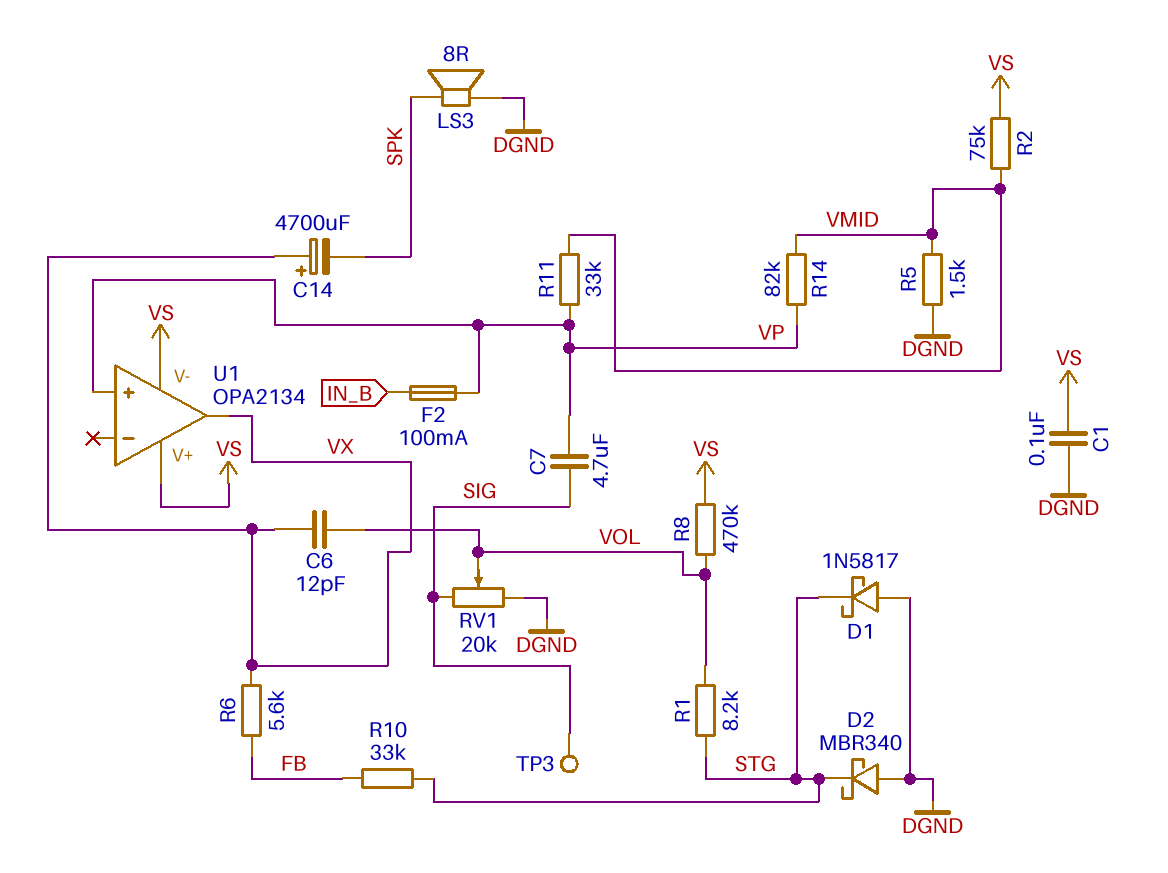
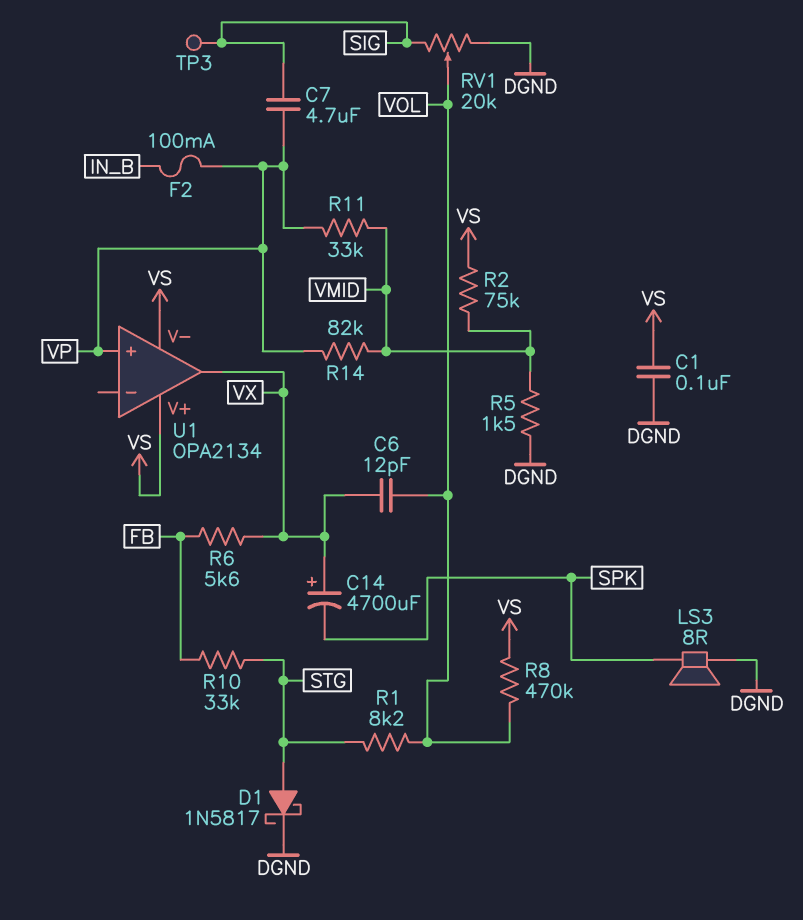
D1: schottky 1N5817 (A DGND, K STG) -> schottky 1N5817 (A STG, K DGND)
D2: schottky MBR340 (A DGND, K STG) -> none

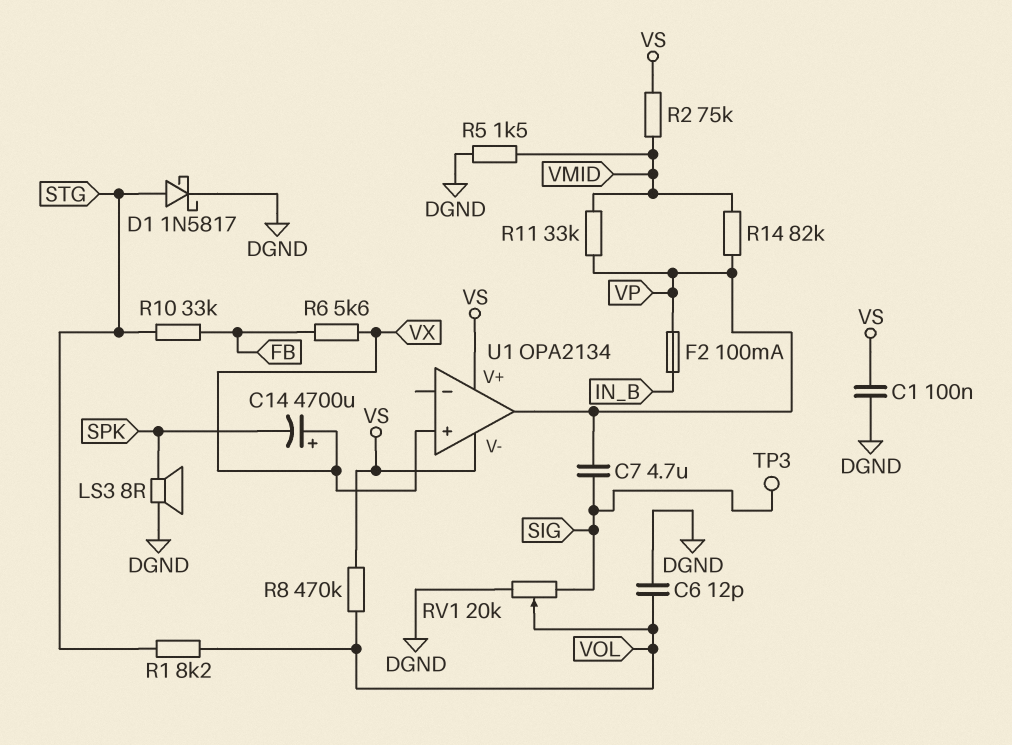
C6: 12pF (VOL, VX) -> 12pF (DGND, VOL)
U1 pin in+: VP -> VX
U1 pin out: VX -> VP

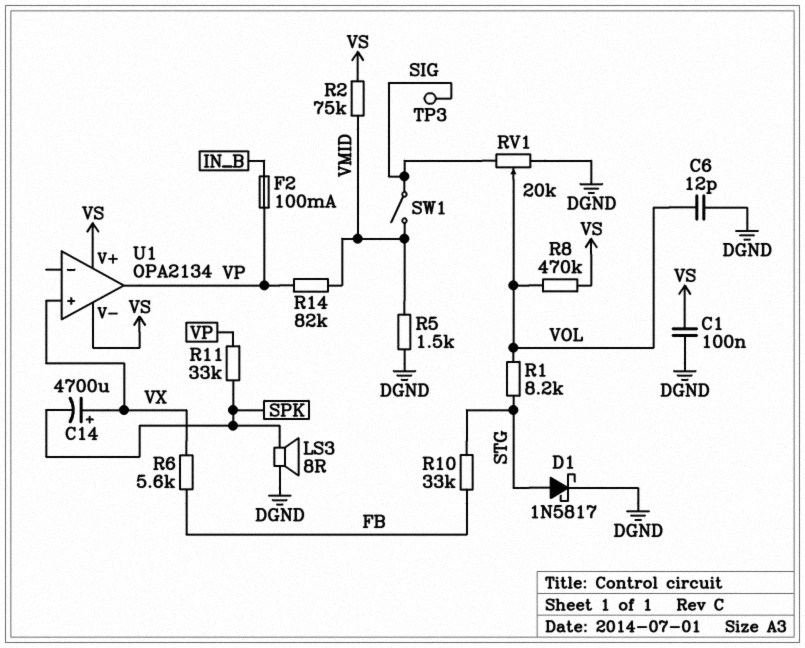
C7: 4.7uF (SIG, VP) -> none
R11: 33k (VMID, VP) -> 33k (SPK, VP)
SW1: none -> switch (SIG, VMID)

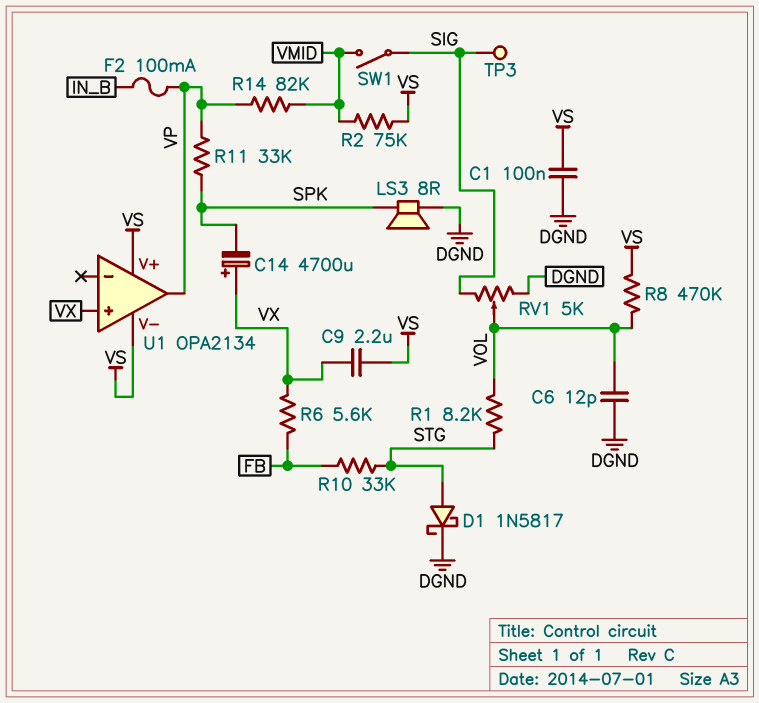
C9: none -> 2.2uF (VS, VX)
R5: 1.5k (DGND, VMID) -> none
RV1: 20k (DGND, SIG, wiper VOL) -> 5k (DGND, SIG, wiper VOL)

